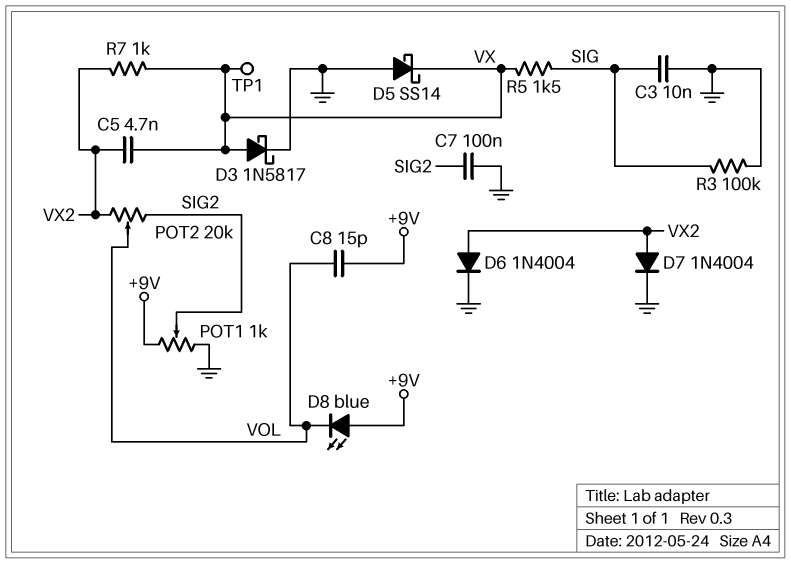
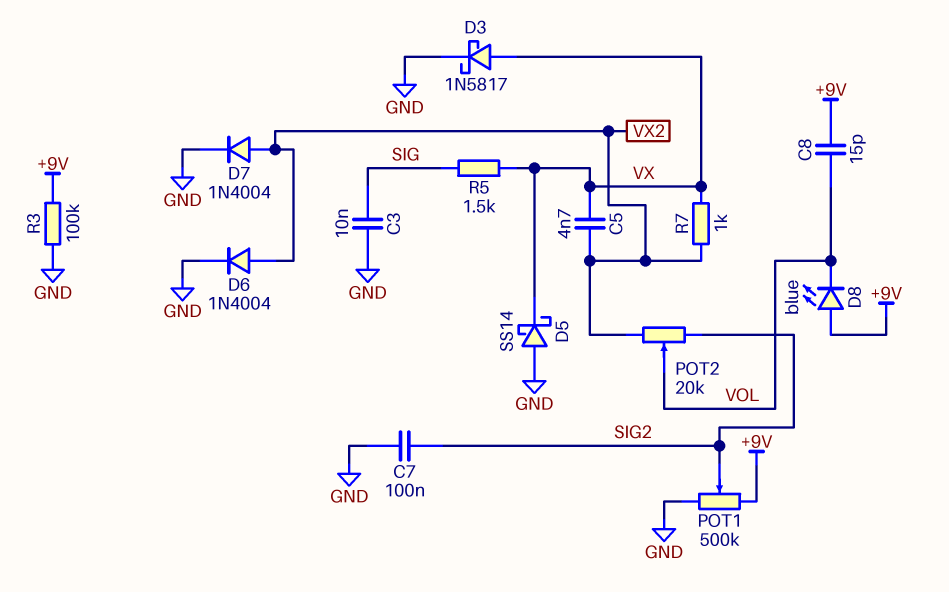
POT1: 1k (+9V, GND, wiper SIG2) -> 500k (+9V, GND, wiper SIG2)
R3: 100k (GND, SIG) -> 100k (+9V, GND)
TP1: test point (VX) -> none

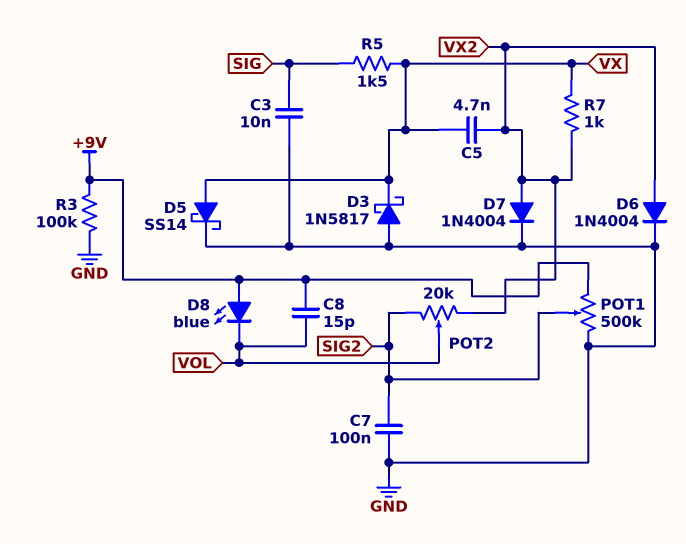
D3: schottky 1N5817 (A VX, K GND) -> schottky 1N5817 (A GND, K VX)
D5: schottky SS14 (A GND, K VX) -> schottky SS14 (A VX, K GND)

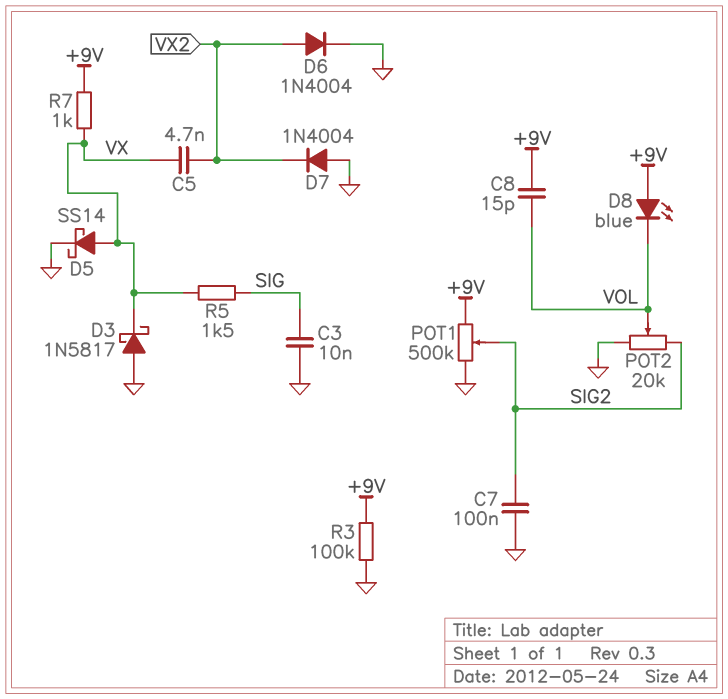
D7: diode 1N4004 (A VX2, K GND) -> diode 1N4004 (A GND, K VX2)
POT2: 20k (SIG2, VX2, wiper VOL) -> 20k (GND, SIG2, wiper VOL)
R7: 1k (VX, VX2) -> 1k (+9V, VX)

